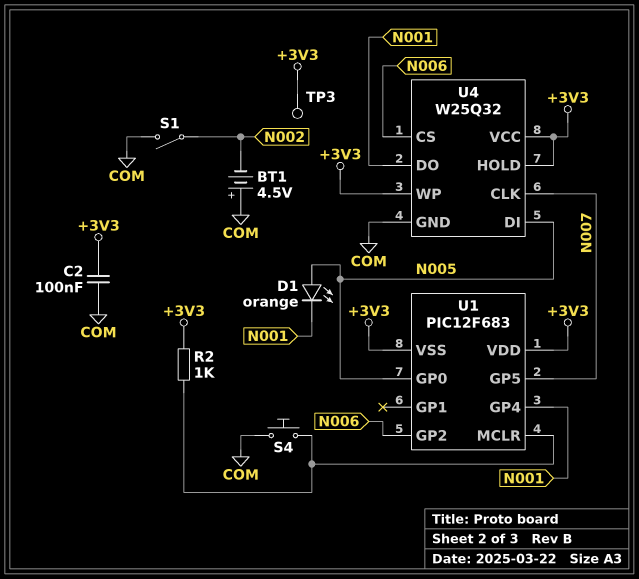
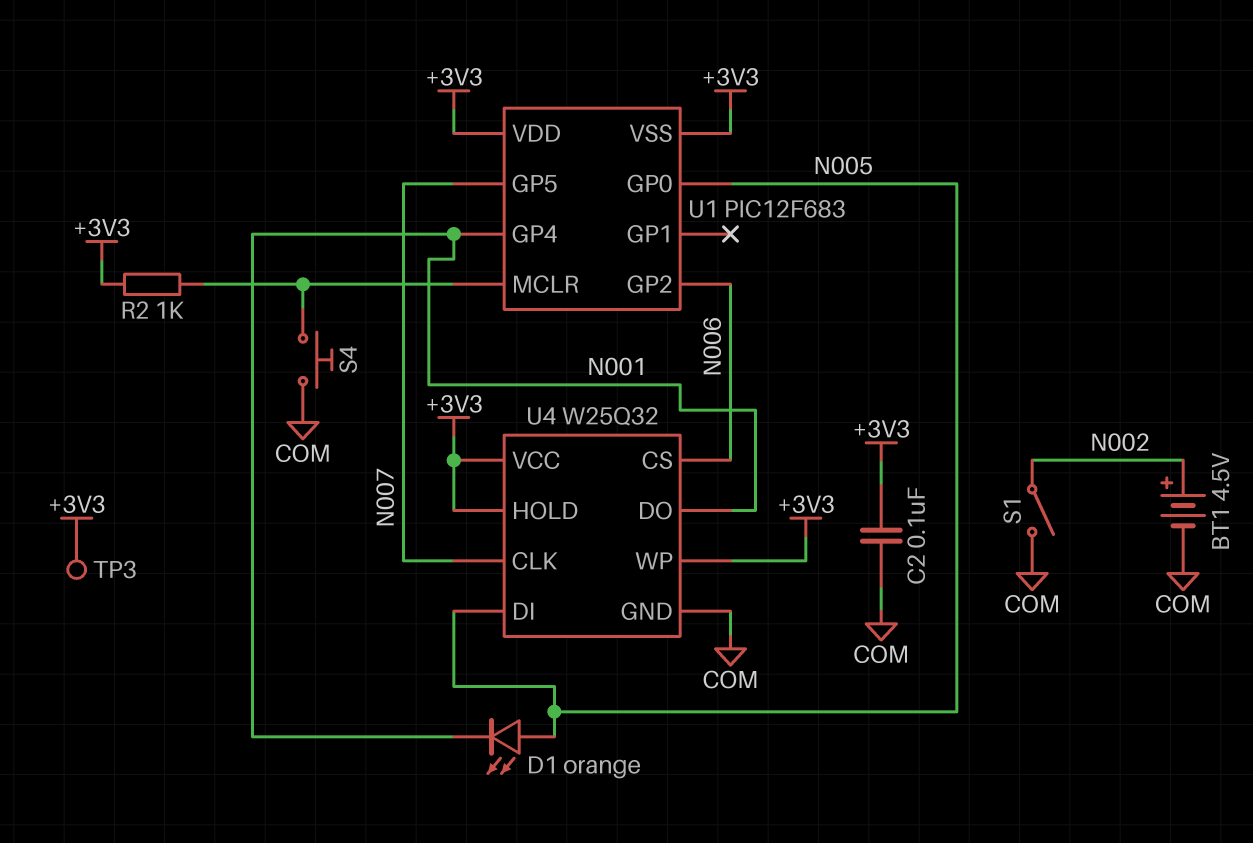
BT1: 4.5V (plus COM, minus N002) -> 4.5V (plus N002, minus COM)

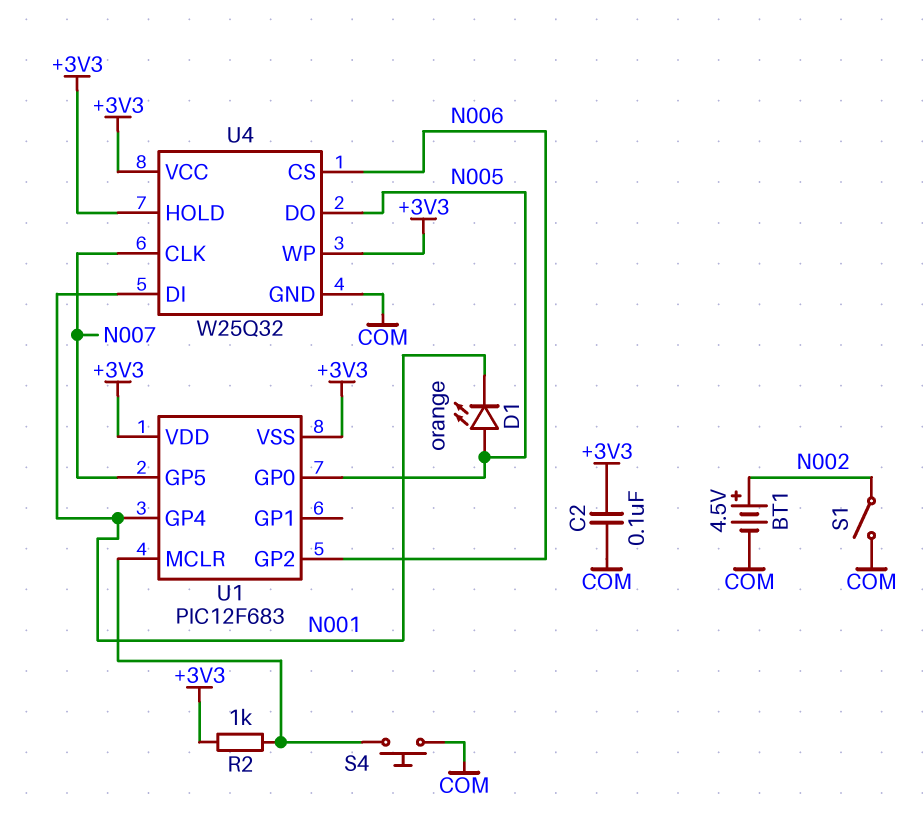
TP3: test point (+3V3) -> none
U4 pin DI: N005 -> N001
U4 pin DO: N001 -> N005

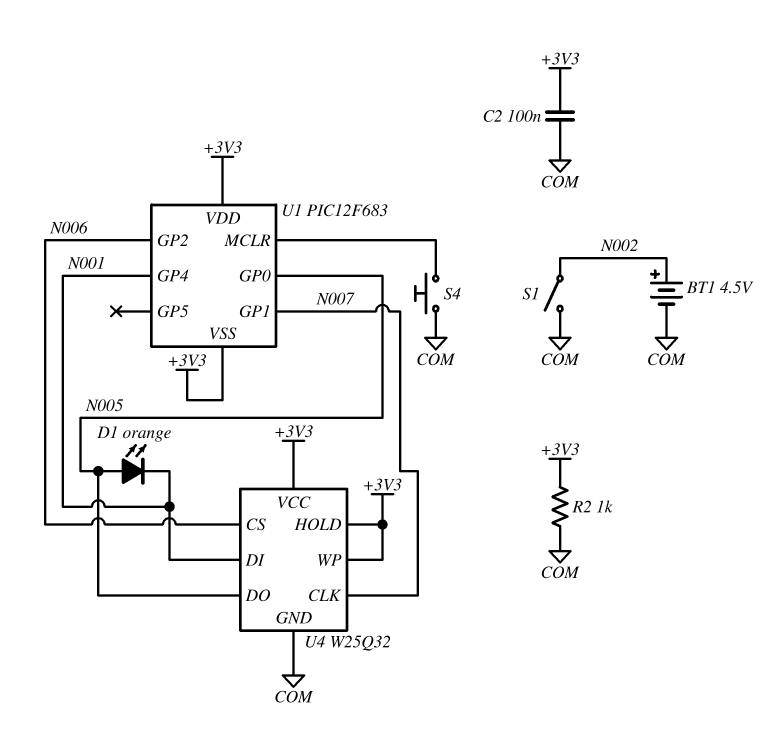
R2: 1k (+3V3, U1/MCLR) -> 1k (+3V3, COM)
U1 pin GP1: none -> N007
U1 pin GP5: N007 -> none

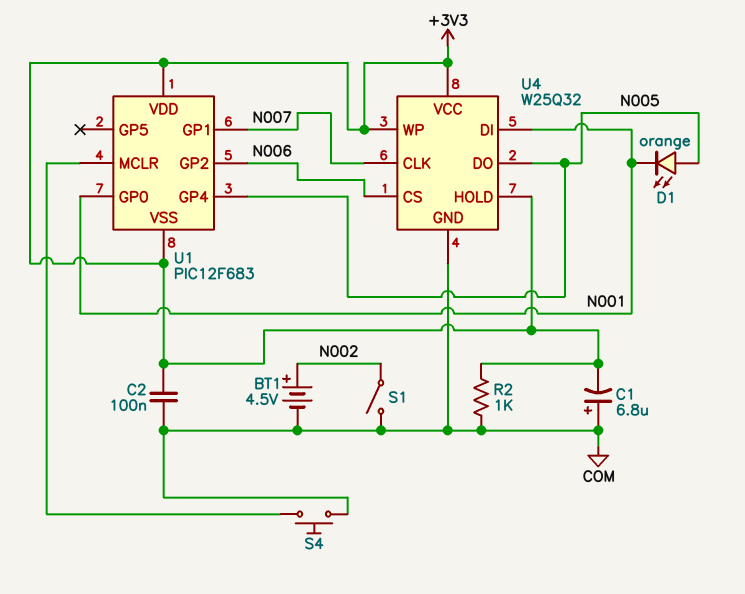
C1: none -> 6.8uF (plus COM, minus +3V3)
U1 pin GP0: N005 -> N001
U1 pin GP4: N001 -> N005

